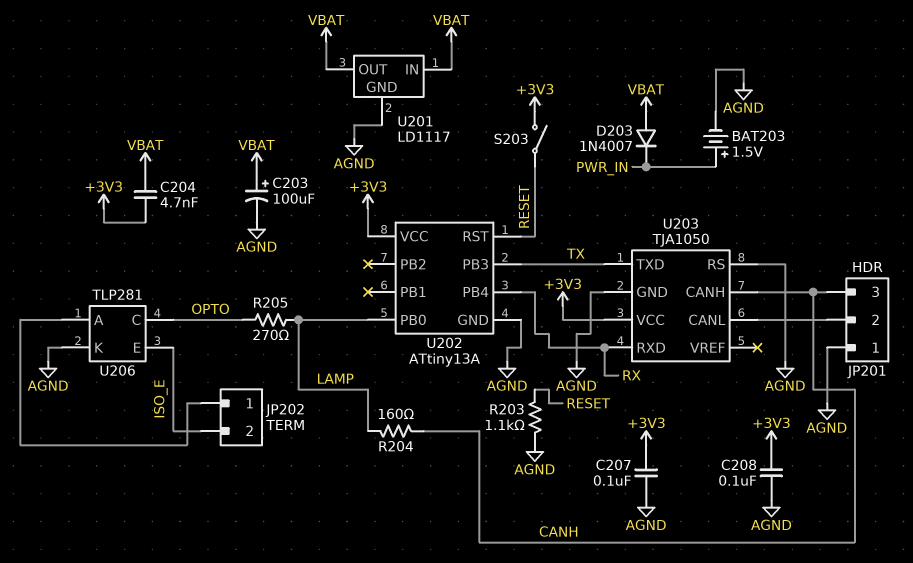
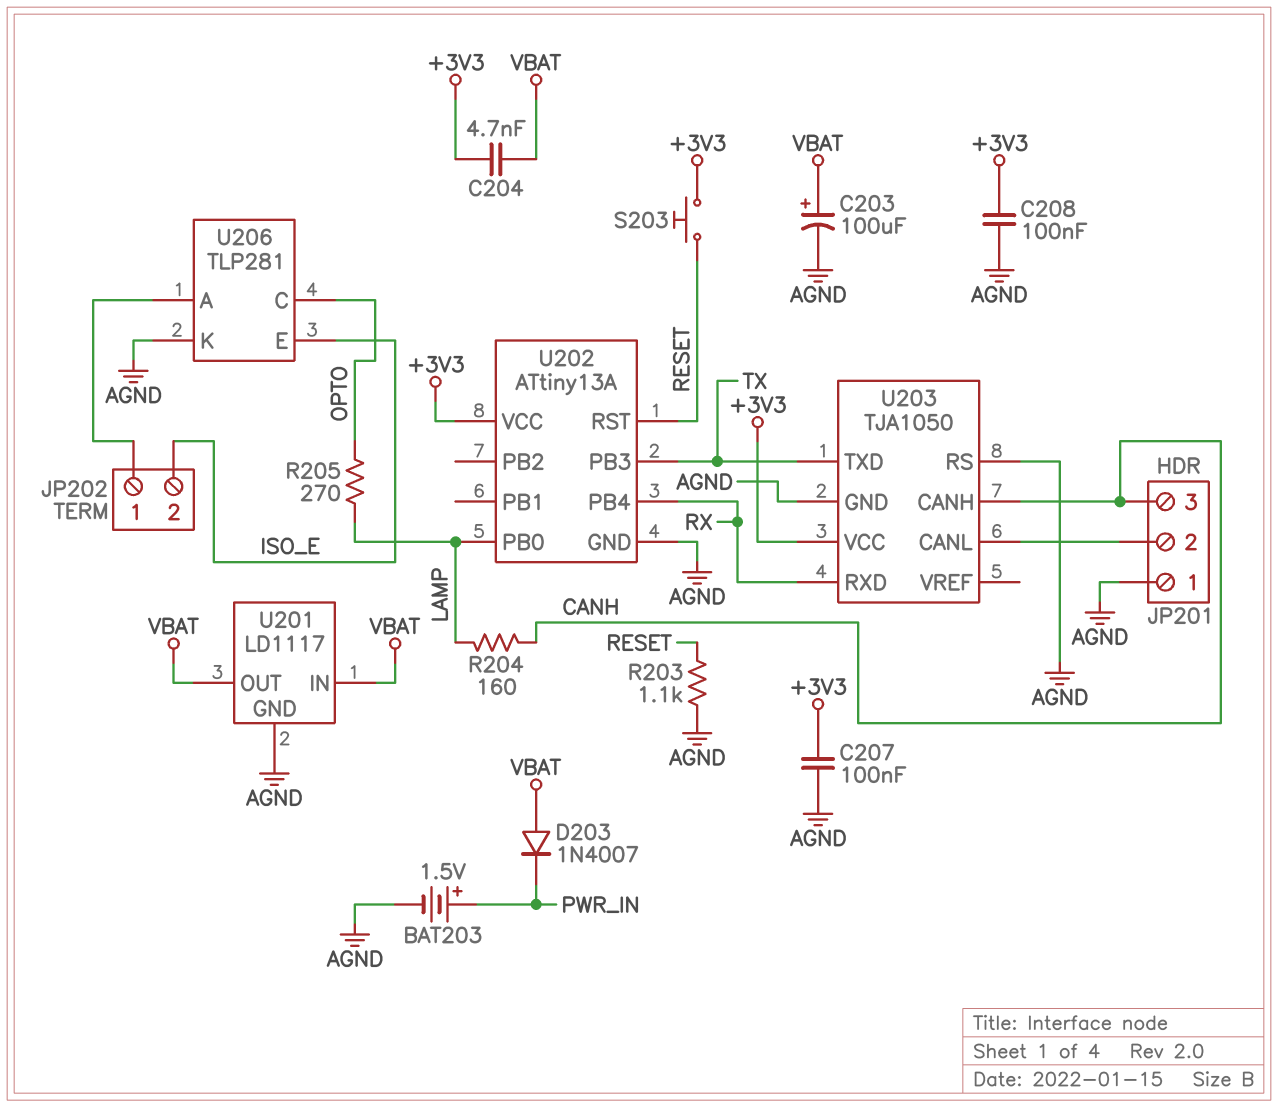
S203: switch (+3V3, RESET) -> button (+3V3, RESET)

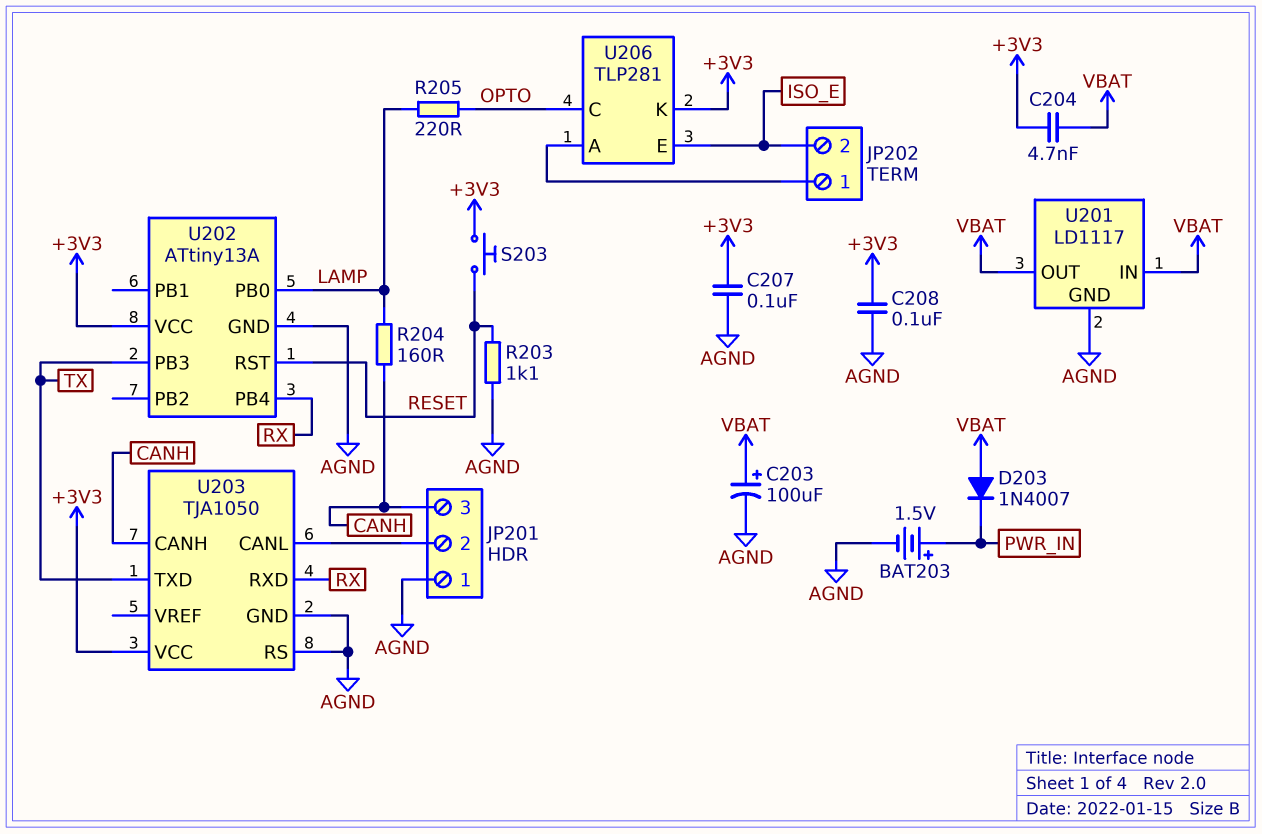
R205: 270 (LAMP, OPTO) -> 220 (LAMP, OPTO)
U206 pin K: AGND -> +3V3

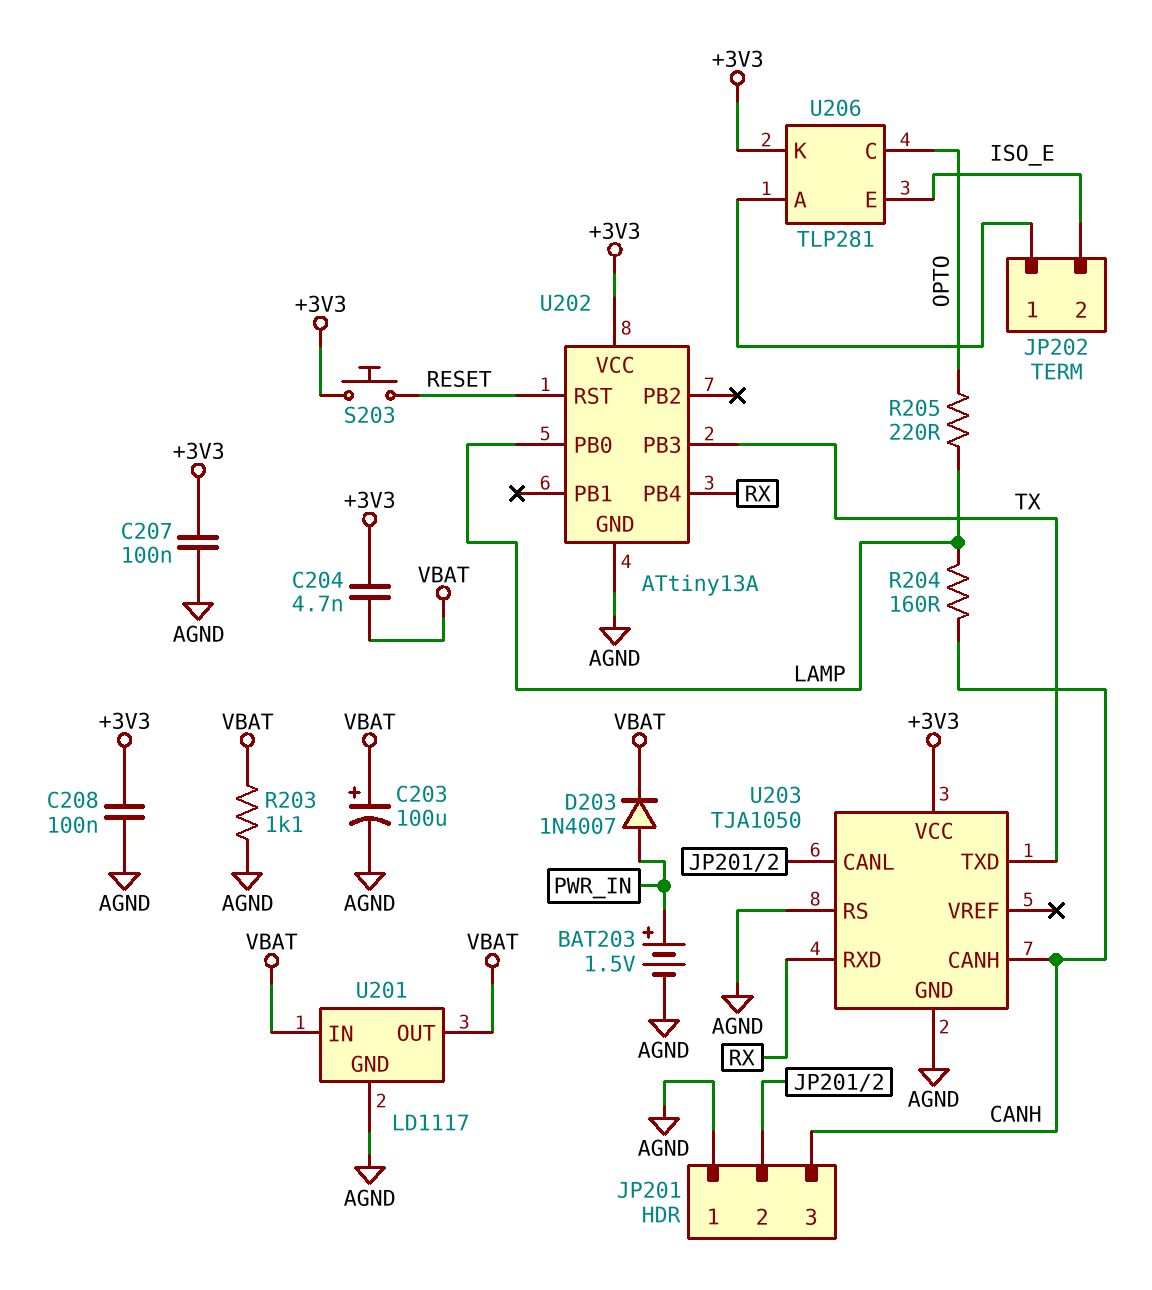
D203: diode 1N4007 (A VBAT, K PWR_IN) -> diode 1N4007 (A PWR_IN, K VBAT)
R203: 1.1k (AGND, RESET) -> 1.1k (AGND, VBAT)

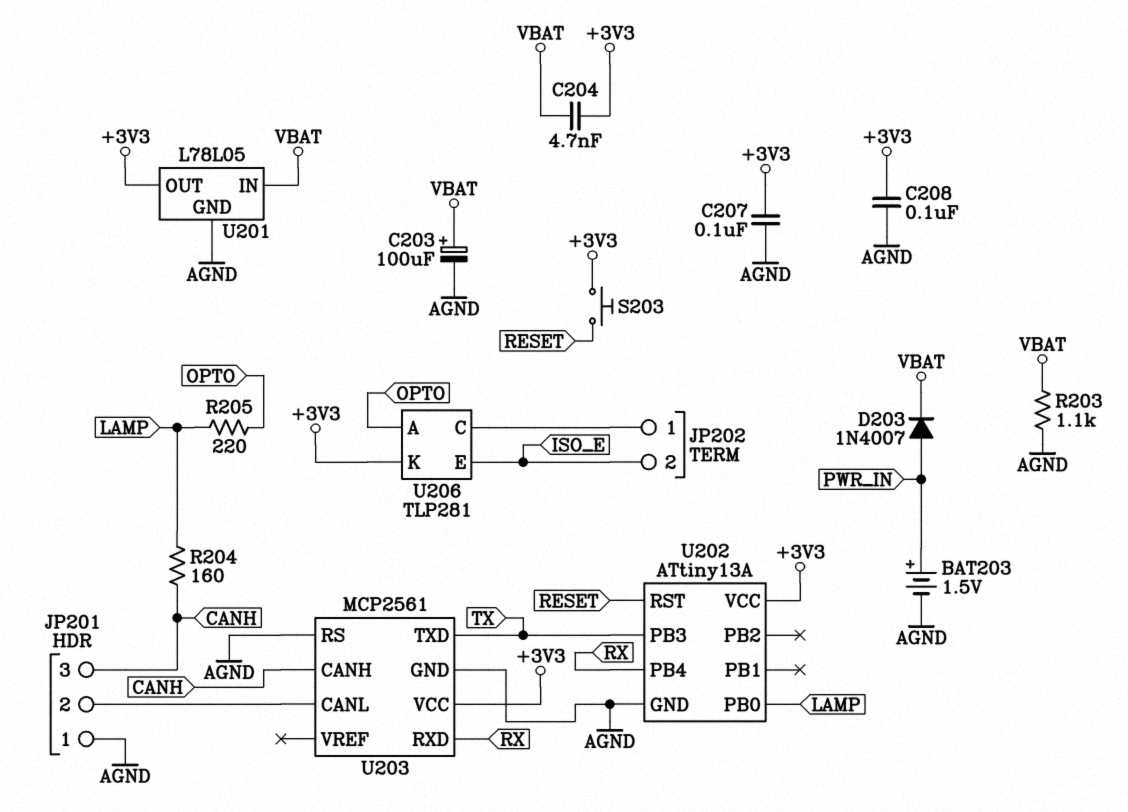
U201: LD1117 -> L78L05
U201 pin OUT: VBAT -> +3V3
U203: TJA1050 -> MCP2561
U206 pin A: JP202/1 -> OPTO
U206 pin C: OPTO -> JP202/1

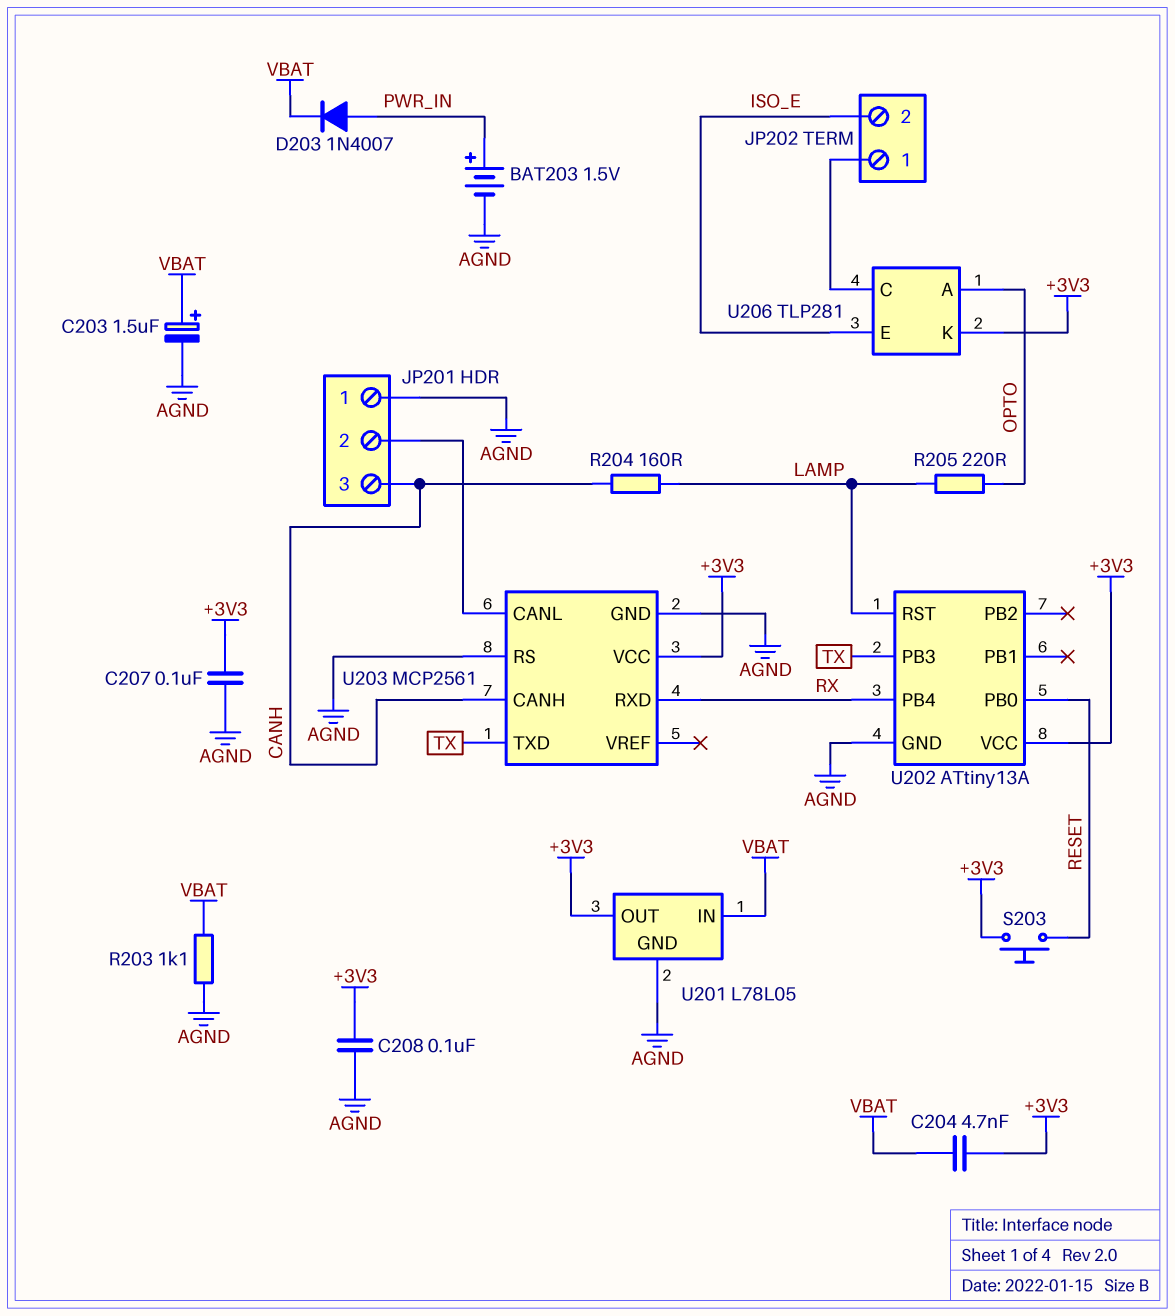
C203: 100uF (plus VBAT, minus AGND) -> 1.5uF (plus VBAT, minus AGND)
U202 pin PB0: LAMP -> RESET
U202 pin RST: RESET -> LAMP

